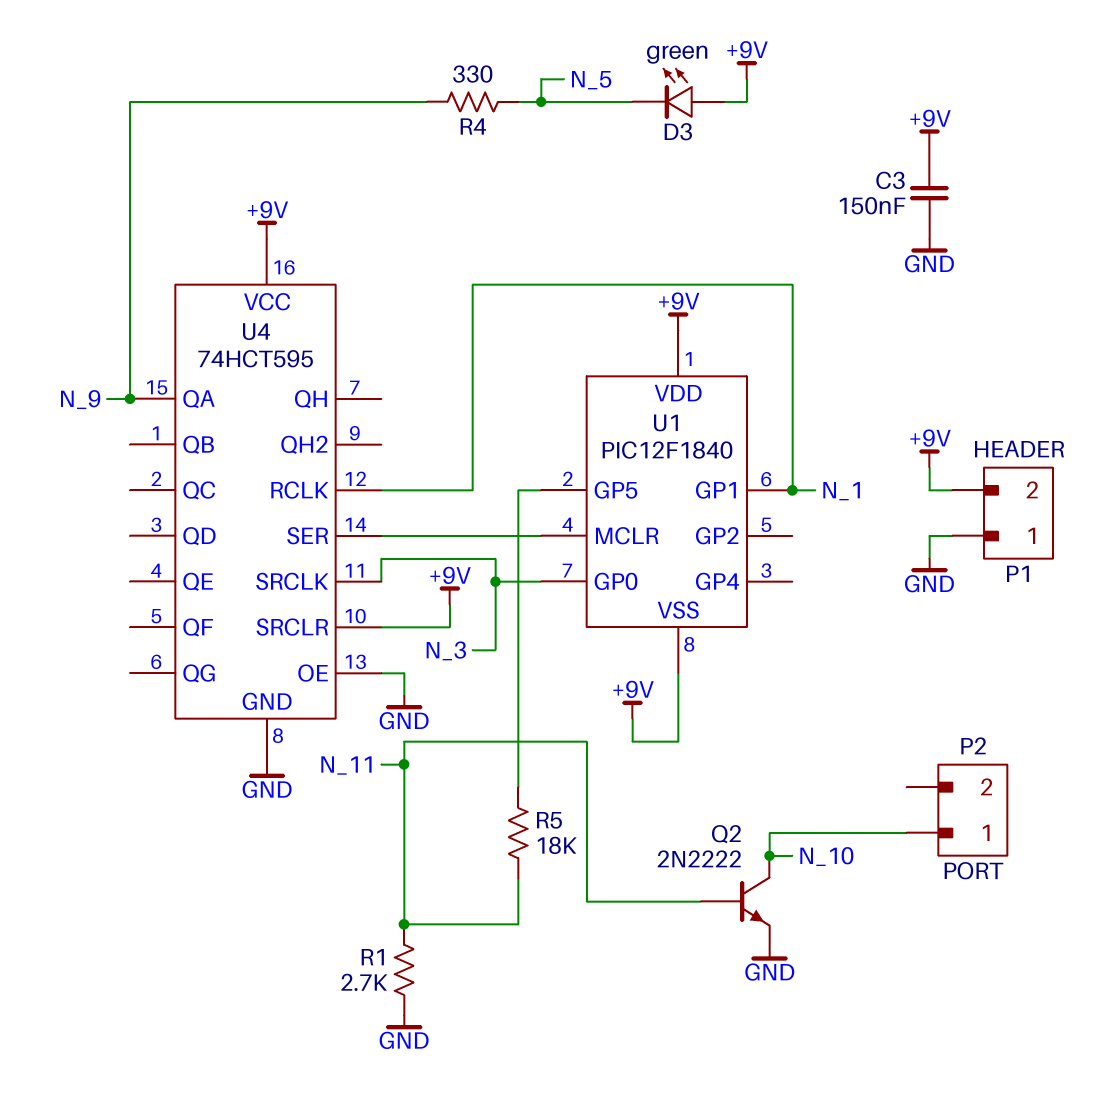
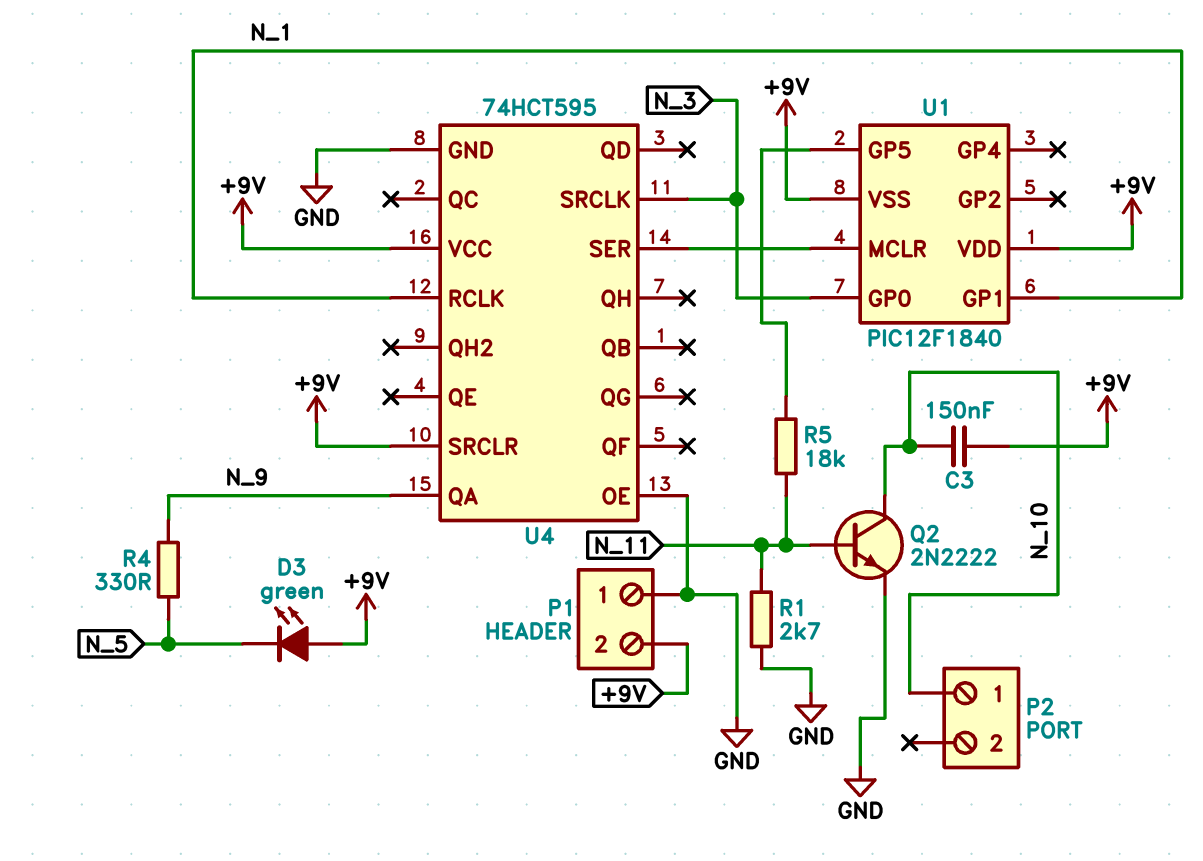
C3: 150nF (+9V, GND) -> 150nF (+9V, N_10)

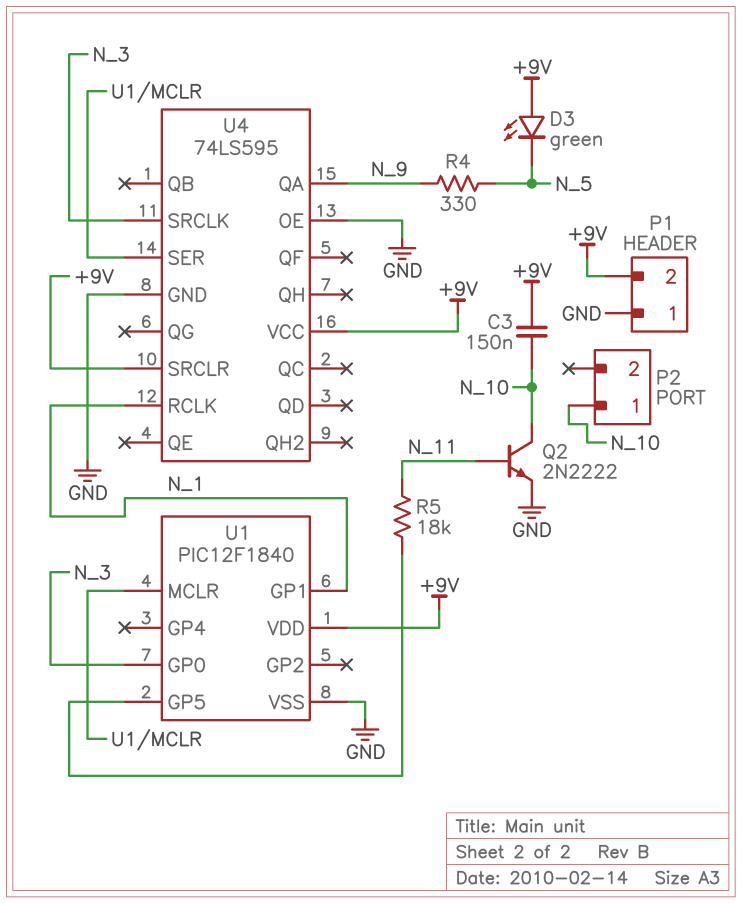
R1: 2.7k (GND, N_11) -> none
U1 pin VSS: +9V -> GND
U4: 74HCT595 -> 74LS595

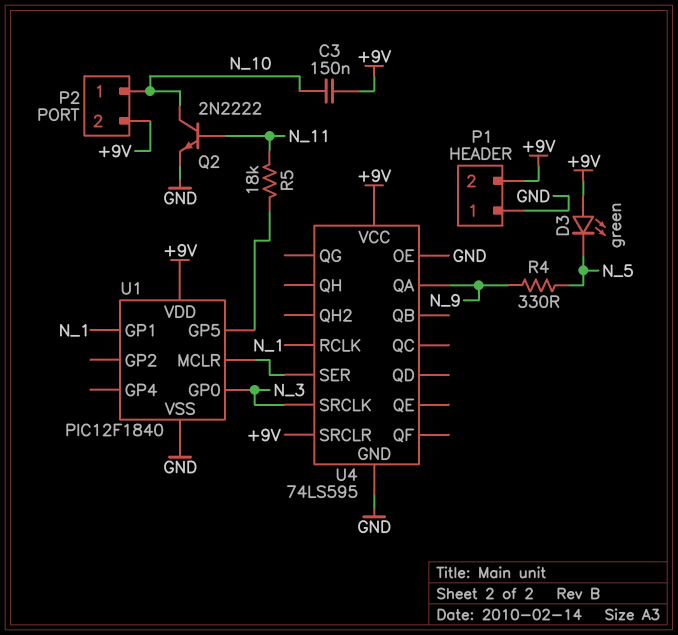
P2 pin 2: none -> +9V

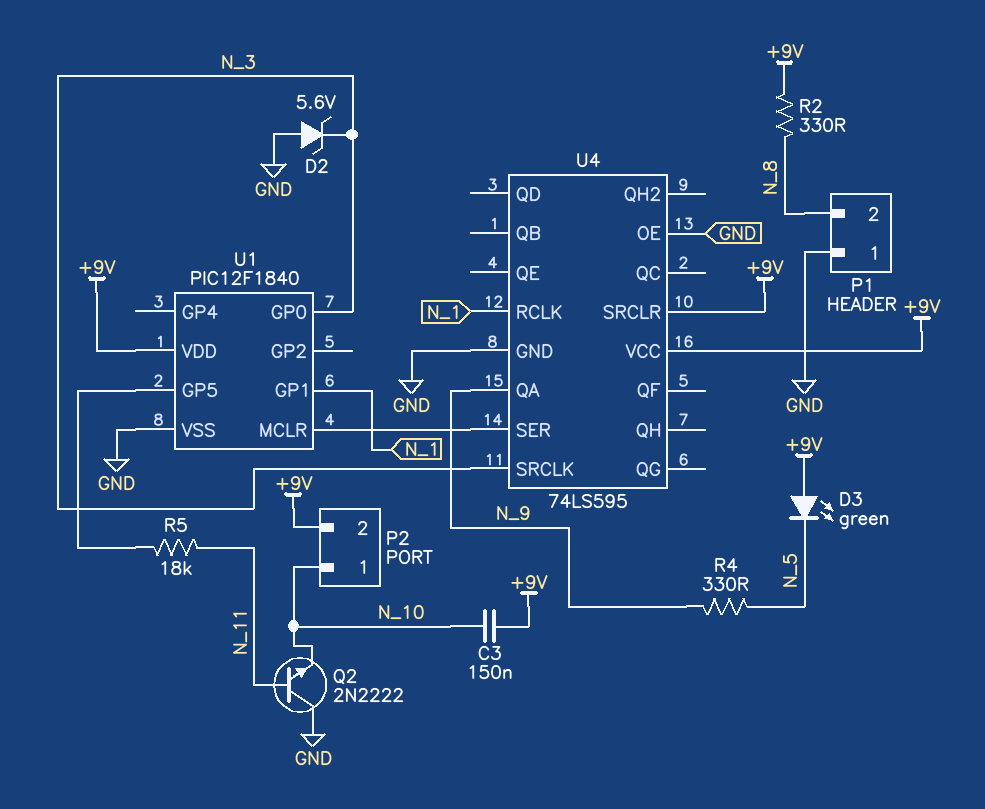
D2: none -> zener 5.6V (A GND, K N_3)
P1 pin 2: +9V -> N_8
Q2: NPN 2N2222 (B N_11, C N_10, E GND) -> NPN 2N2222 (B N_11, C GND, E N_10)
R2: none -> 330 (+9V, N_8)

